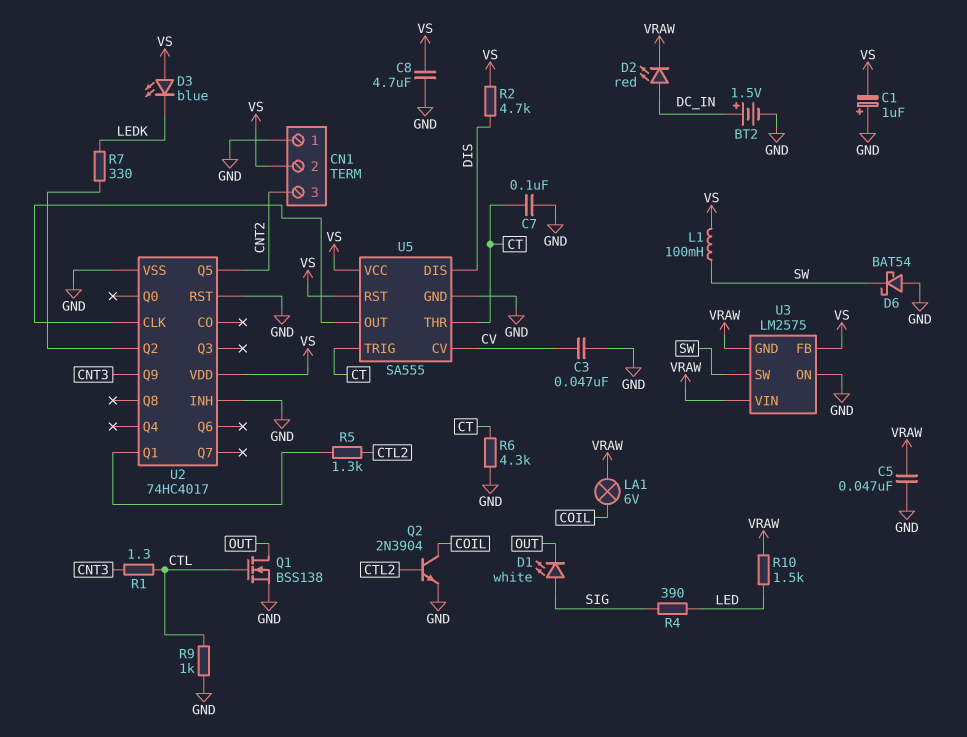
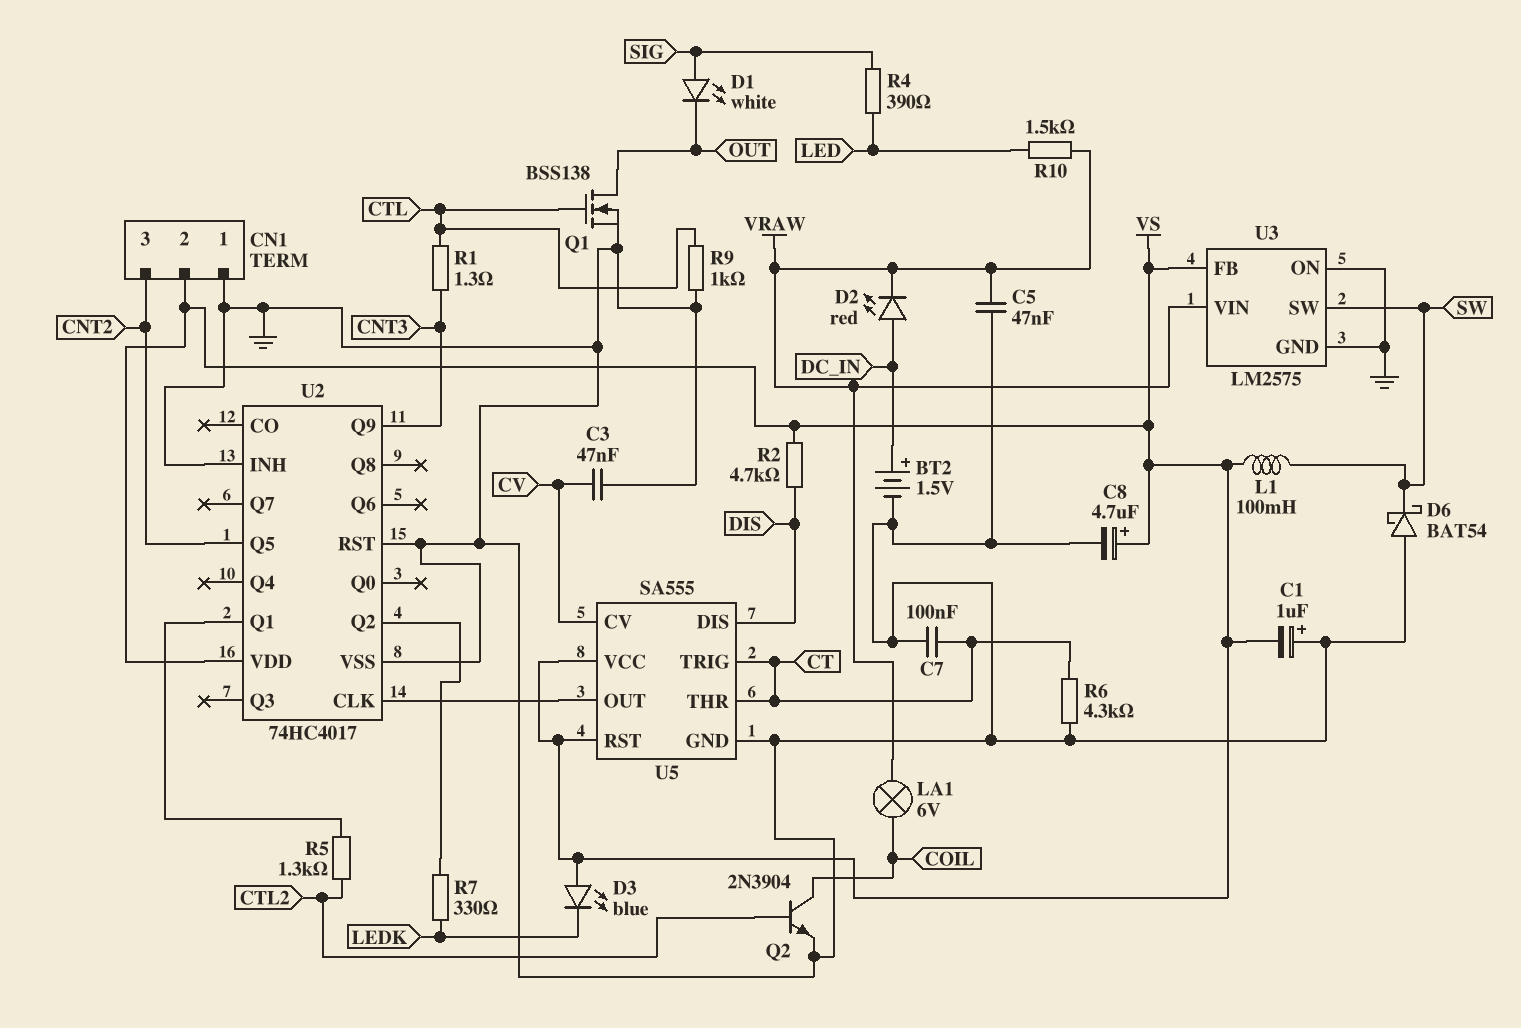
C8: 4.7uF (GND, VS) -> 4.7uF (plus VS, minus GND)
U3 pin GND: VRAW -> GND

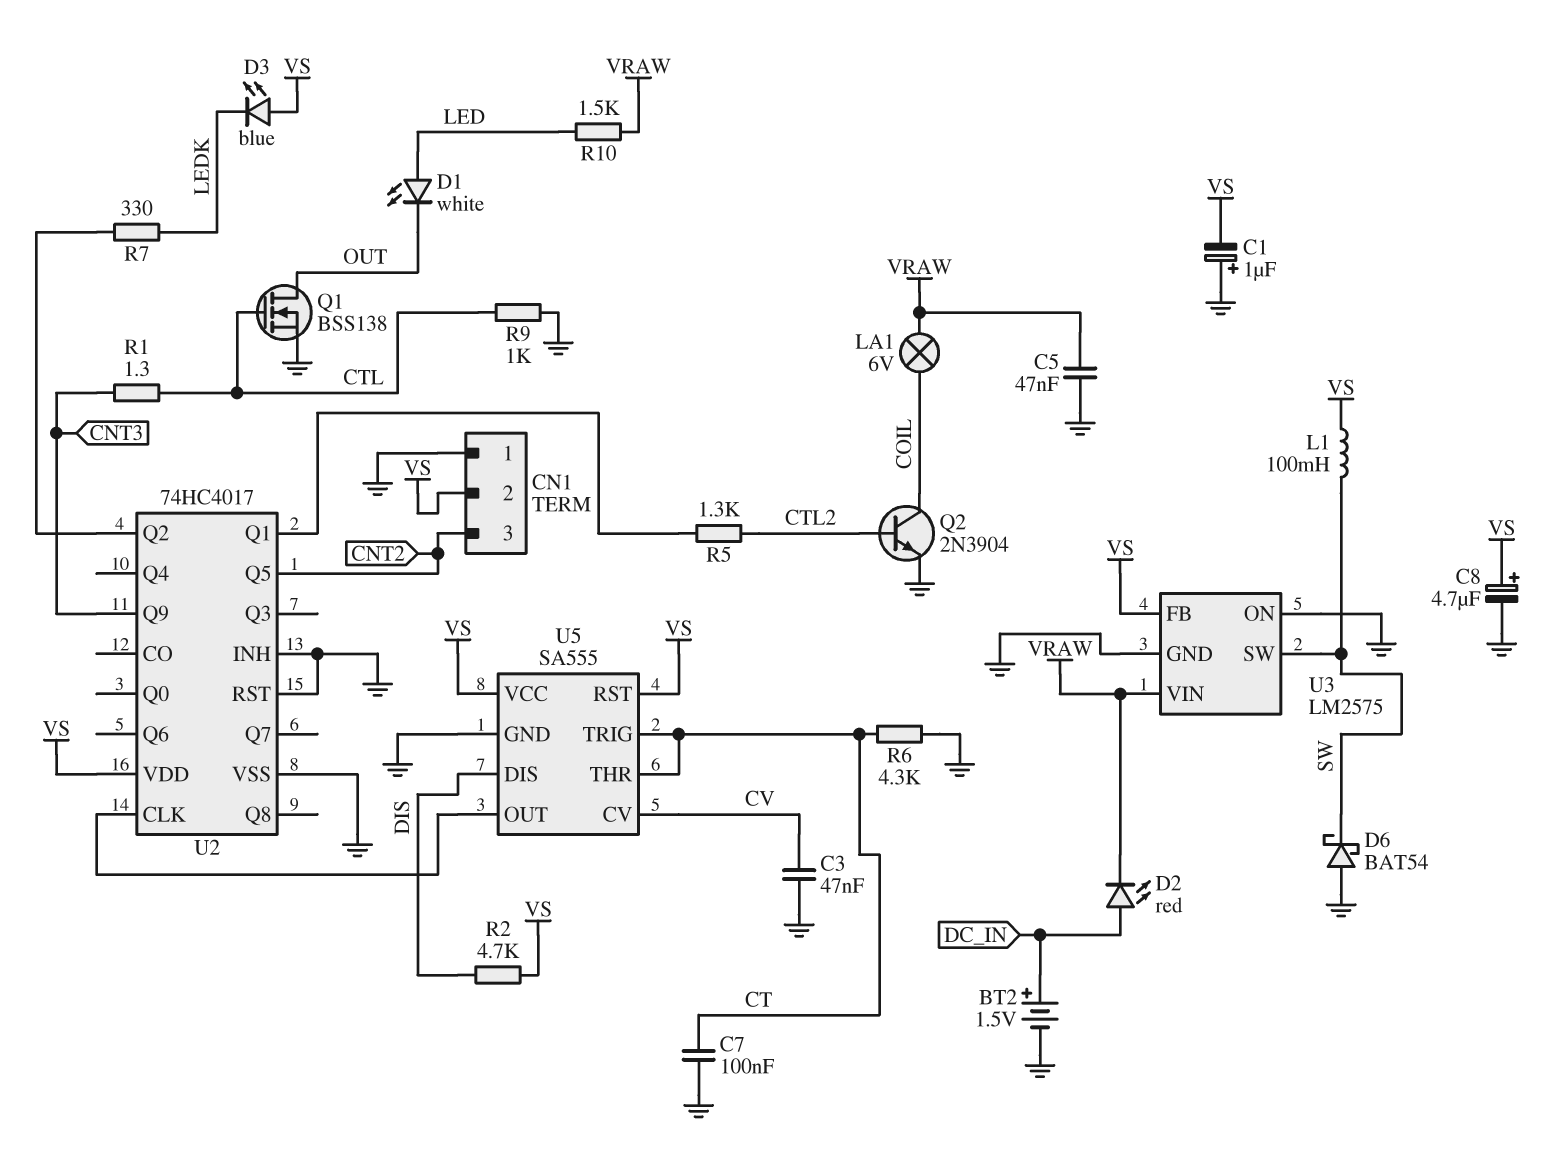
D1: LED white (A SIG, K OUT) -> LED white (A LED, K OUT)
R4: 390 (LED, SIG) -> none

